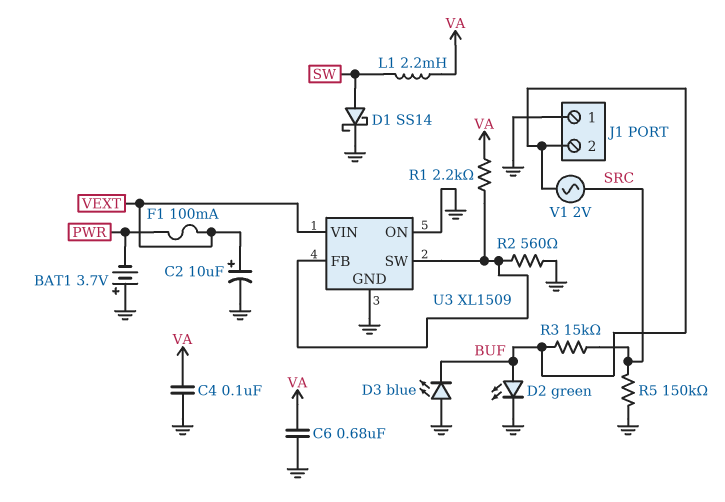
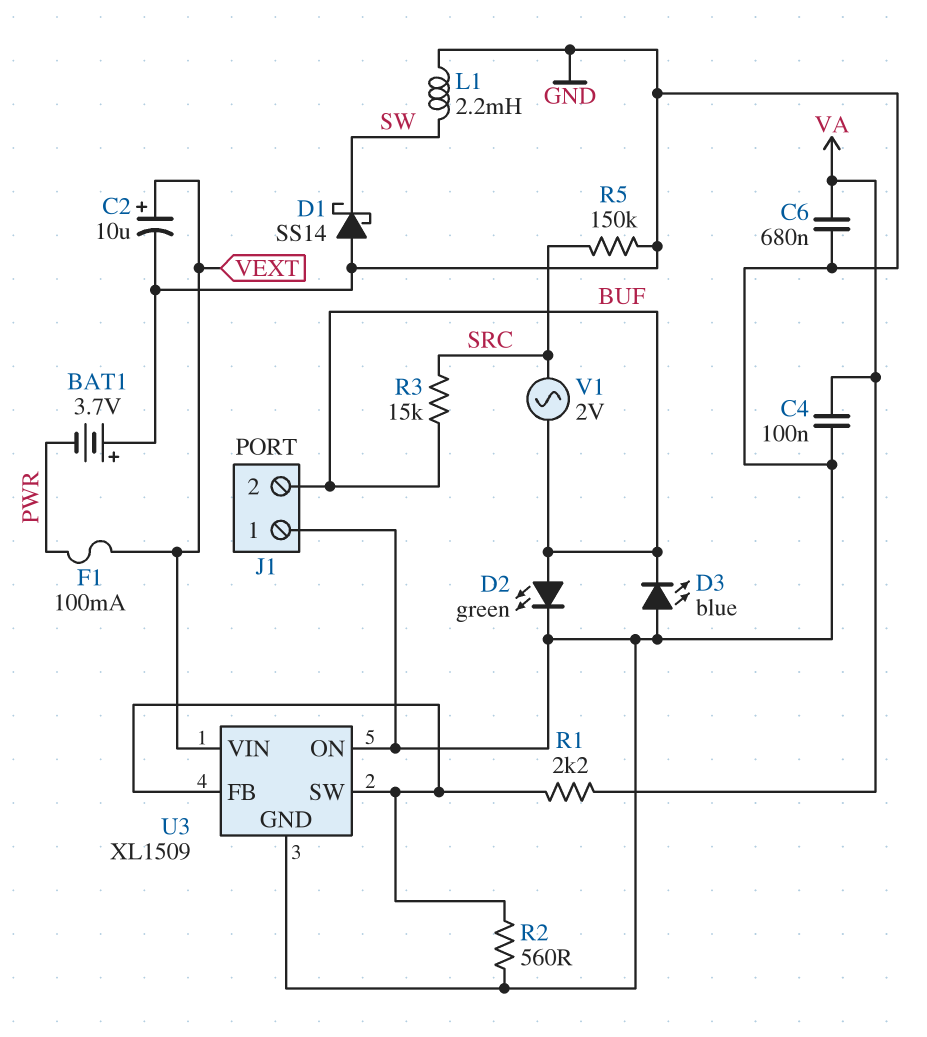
D1: schottky SS14 (A SW, K GND) -> schottky SS14 (A GND, K SW)
L1: 2.2mH (SW, VA) -> 2.2mH (GND, SW)

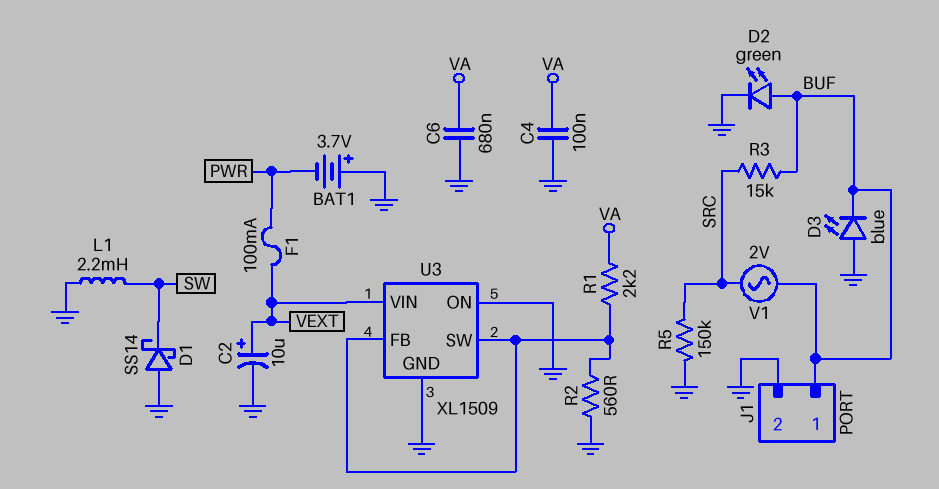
J1 pin 1: GND -> BUF
J1 pin 2: BUF -> GND

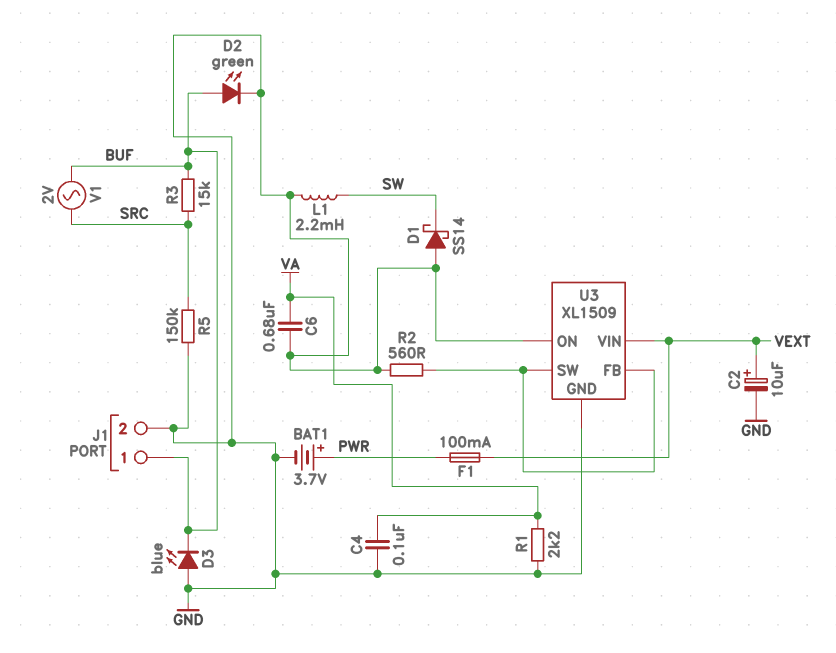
BAT1: 3.7V (plus GND, minus PWR) -> 3.7V (plus PWR, minus GND)
R1: 2.2k (U3/FB, VA) -> 2.2k (GND, VA)

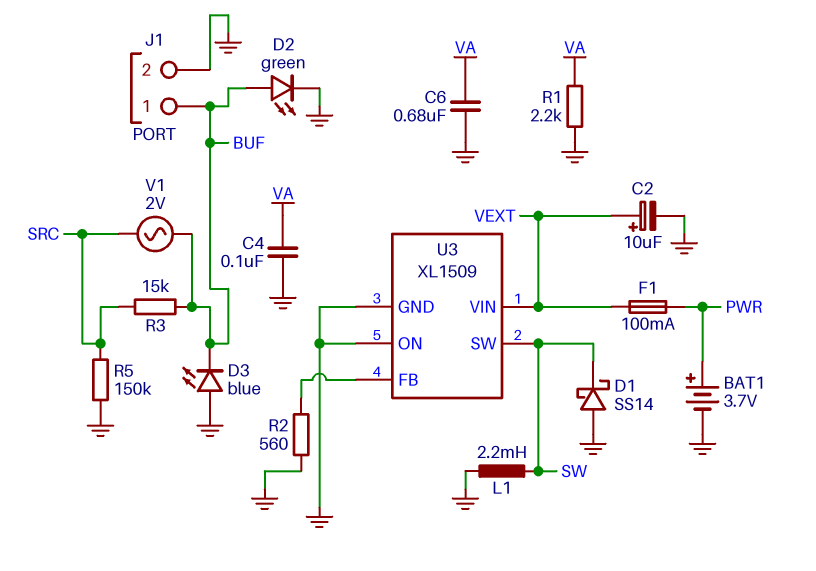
U3 pin SW: U3/FB -> SW

